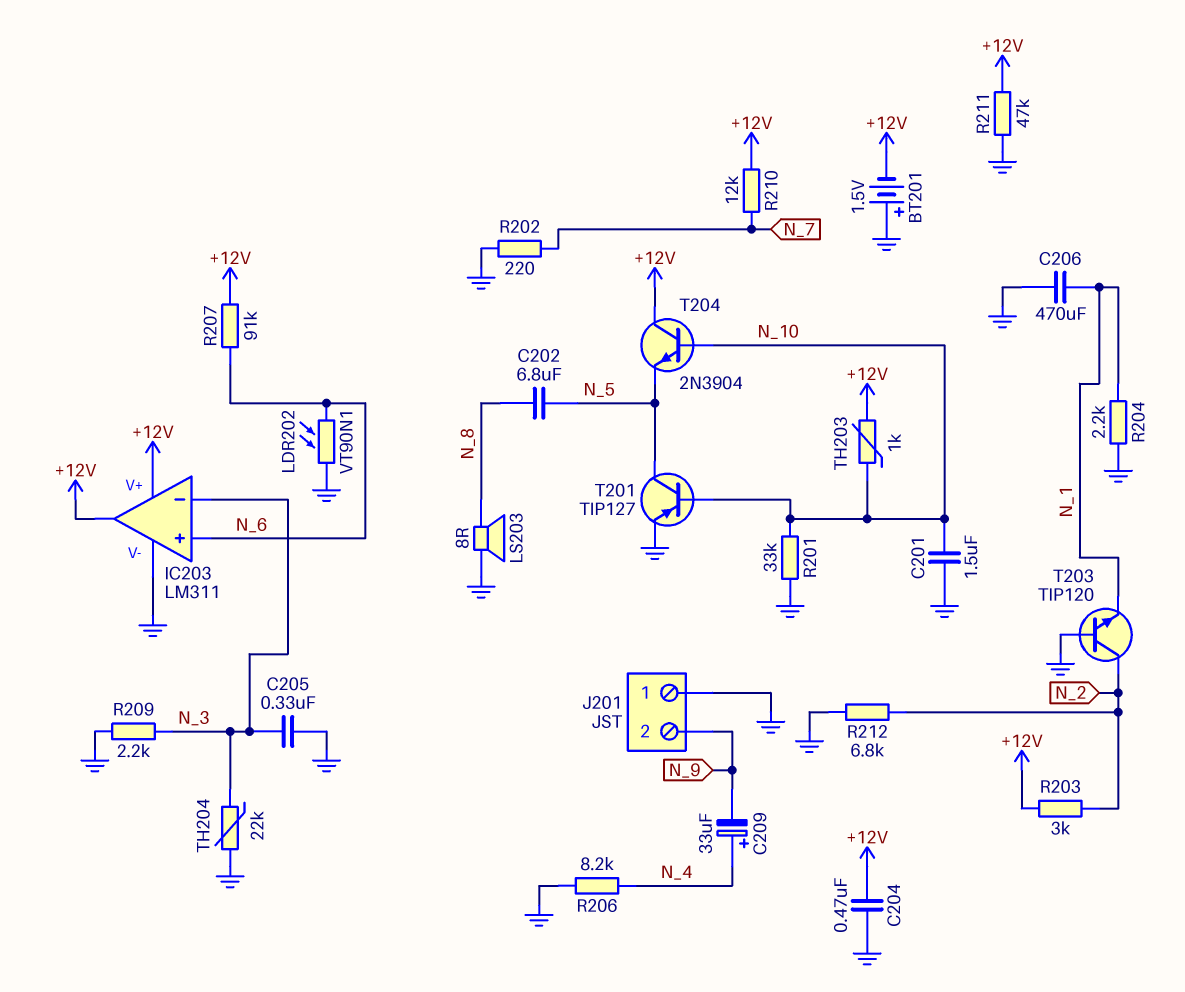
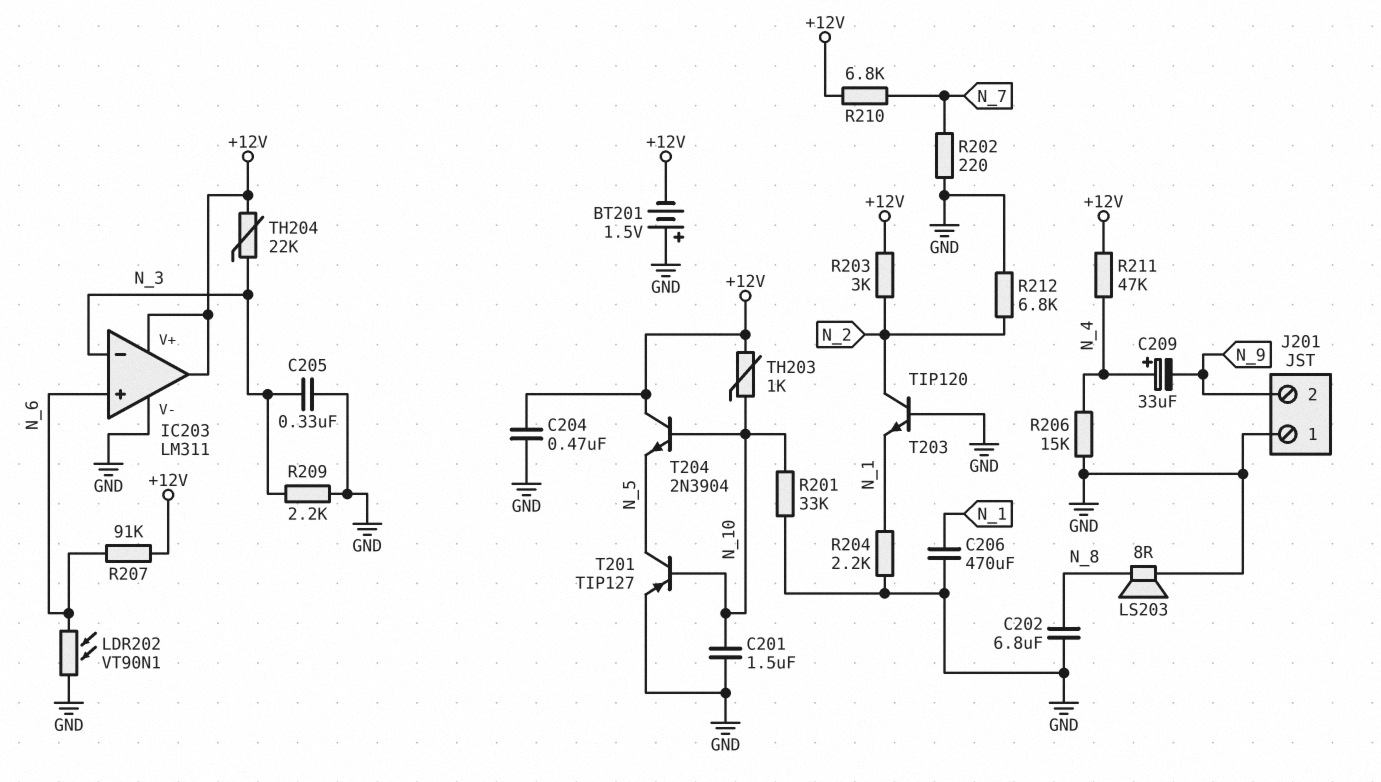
C202: 6.8uF (N_5, N_8) -> 6.8uF (GND, N_8)
R206: 8.2k (GND, N_4) -> 15k (GND, N_4)
R210: 12k (+12V, N_7) -> 6.8k (+12V, N_7)
R211: 47k (+12V, GND) -> 47k (+12V, N_4)
TH204: 22k (GND, N_3) -> 22k (+12V, N_3)

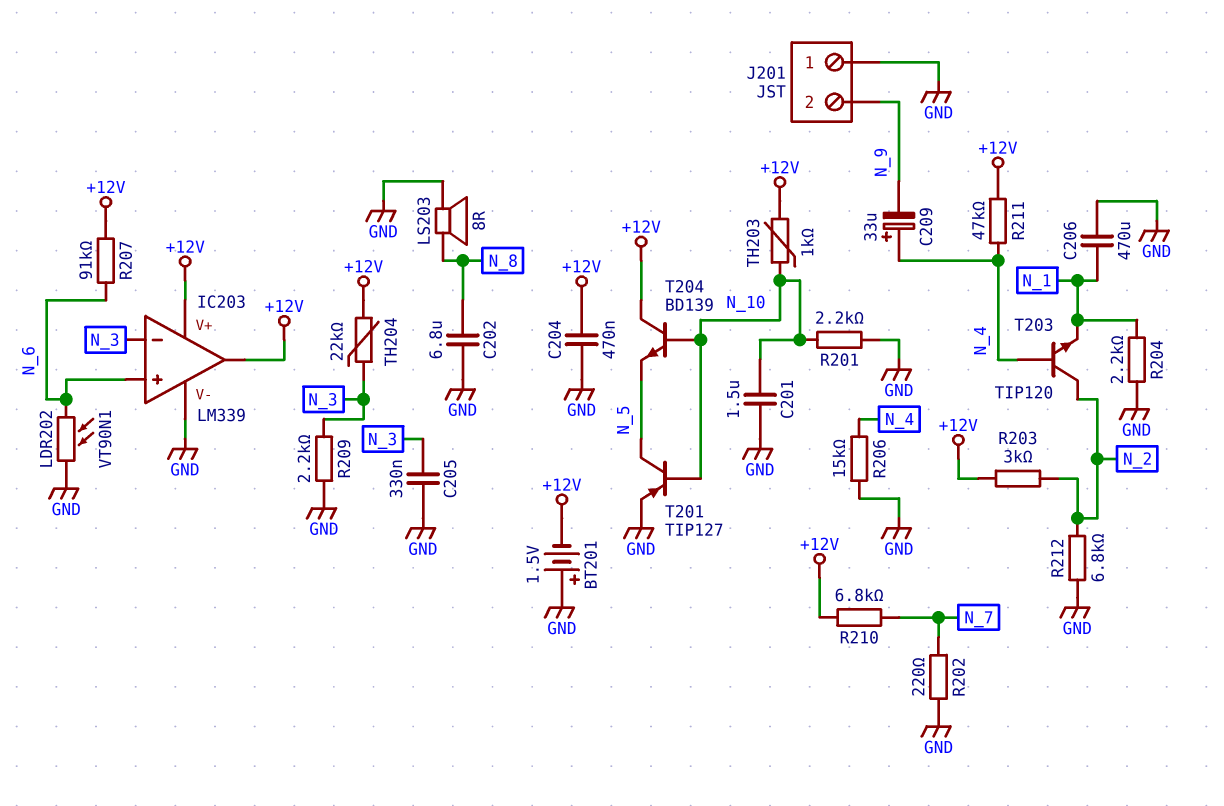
IC203: LM311 -> LM339
R201: 33k (GND, N_10) -> 2.2k (GND, N_10)
T203: NPN TIP120 (B GND, C N_2, E N_1) -> NPN TIP120 (B N_4, C N_2, E N_1)
T204: NPN 2N3904 (B N_10, C +12V, E N_5) -> NPN BD139 (B N_10, C +12V, E N_5)

